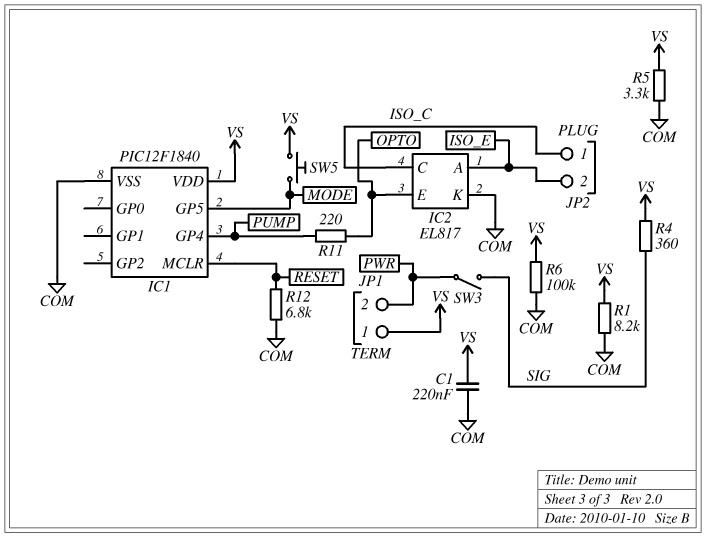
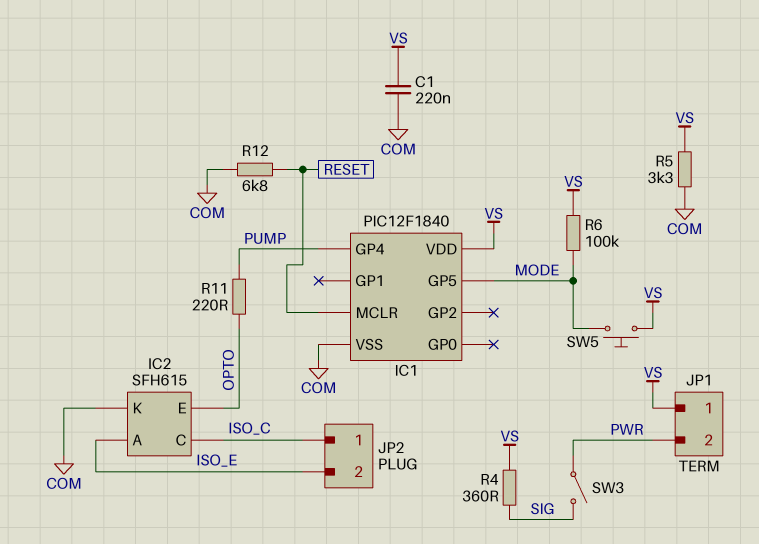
IC2: EL817 -> SFH615
R1: 8.2k (COM, VS) -> none
R6: 100k (COM, VS) -> 100k (MODE, VS)

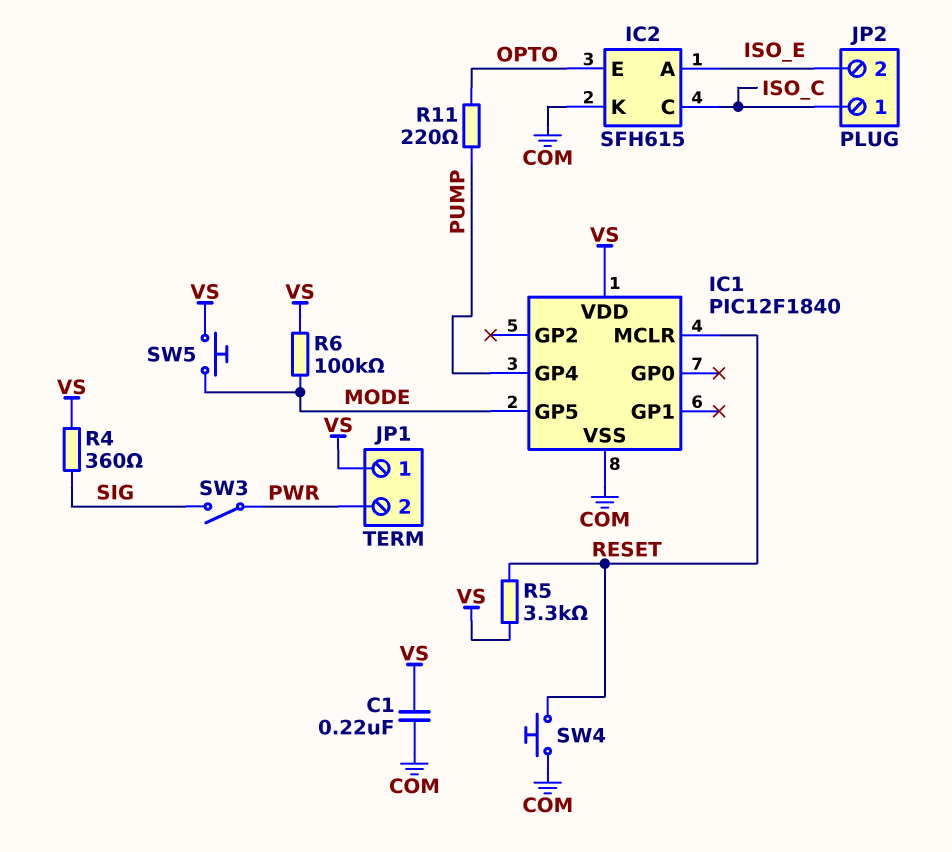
R5: 3.3k (COM, VS) -> 3.3k (RESET, VS)
R12: 6.8k (COM, RESET) -> none
SW4: none -> button (COM, RESET)

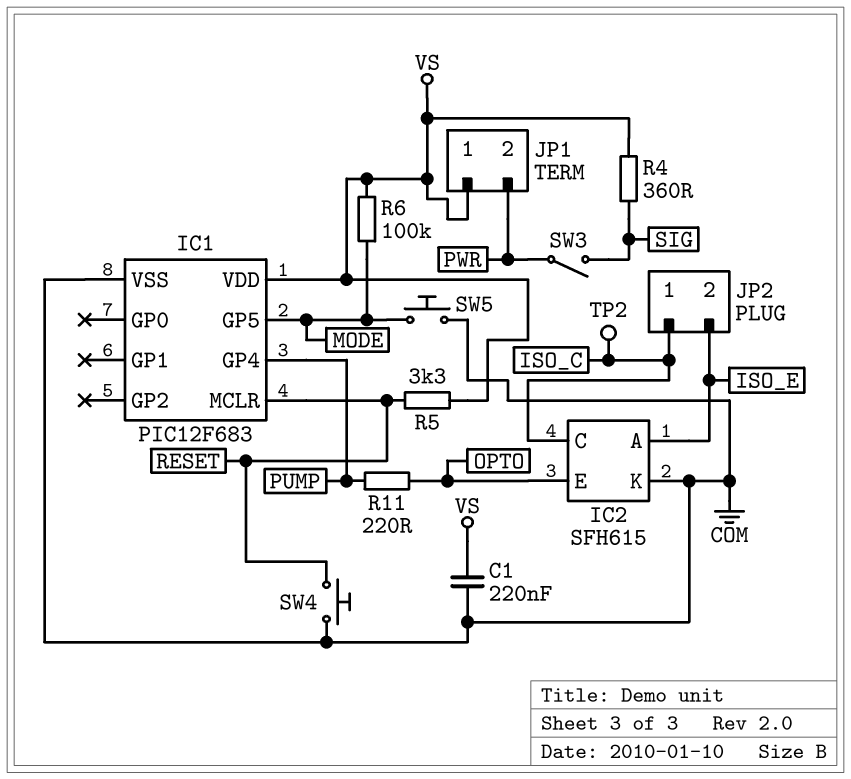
IC1: PIC12F1840 -> PIC12F683
SW5: button (MODE, VS) -> button (COM, MODE)
TP2: none -> test point (ISO_C)

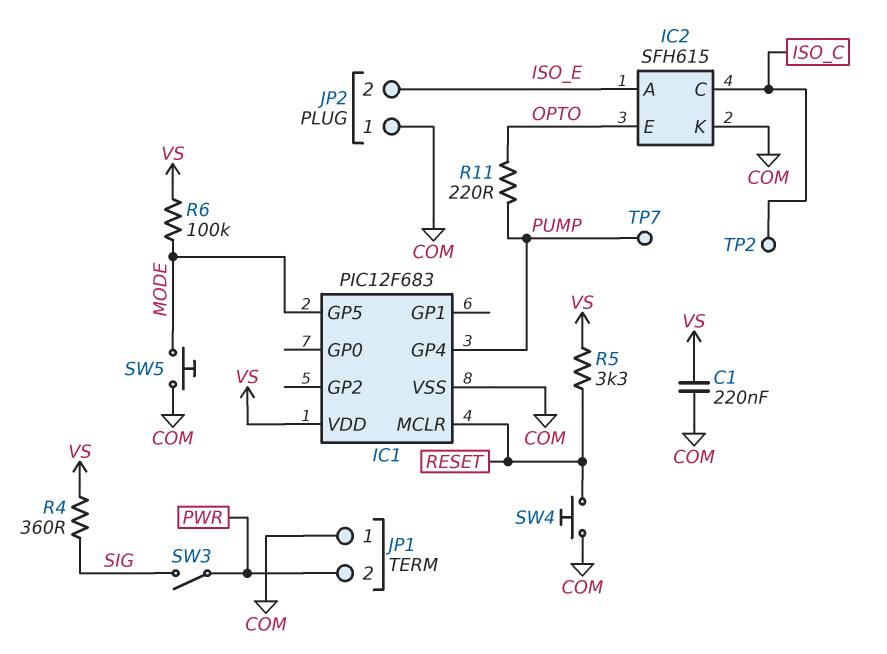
JP1 pin 1: VS -> COM
JP2 pin 1: ISO_C -> COM
TP7: none -> test point (PUMP)

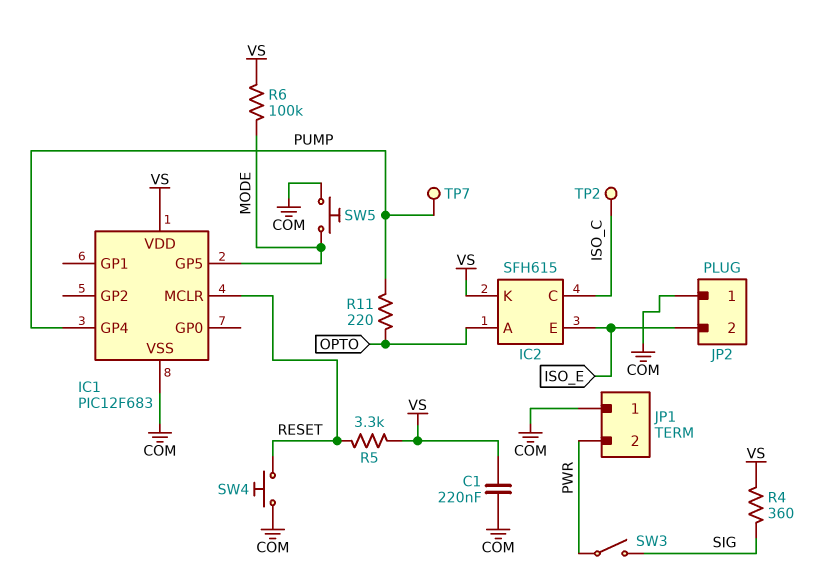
IC2 pin A: ISO_E -> OPTO
IC2 pin E: OPTO -> ISO_E
IC2 pin K: COM -> VS

